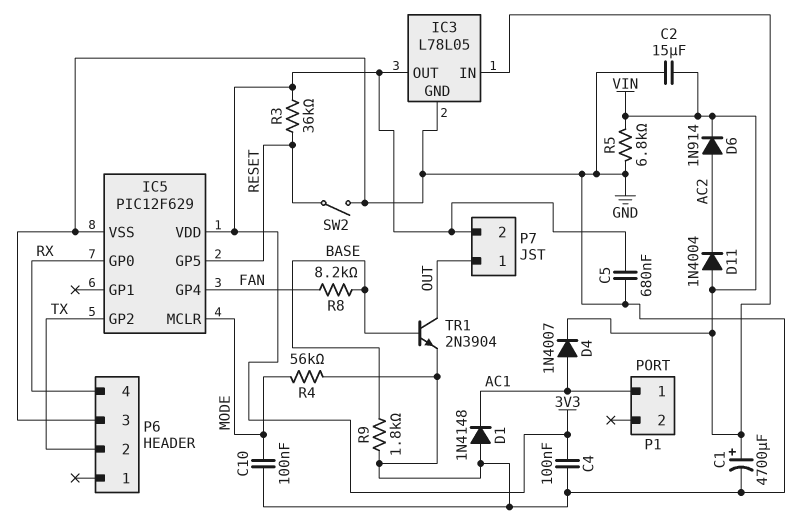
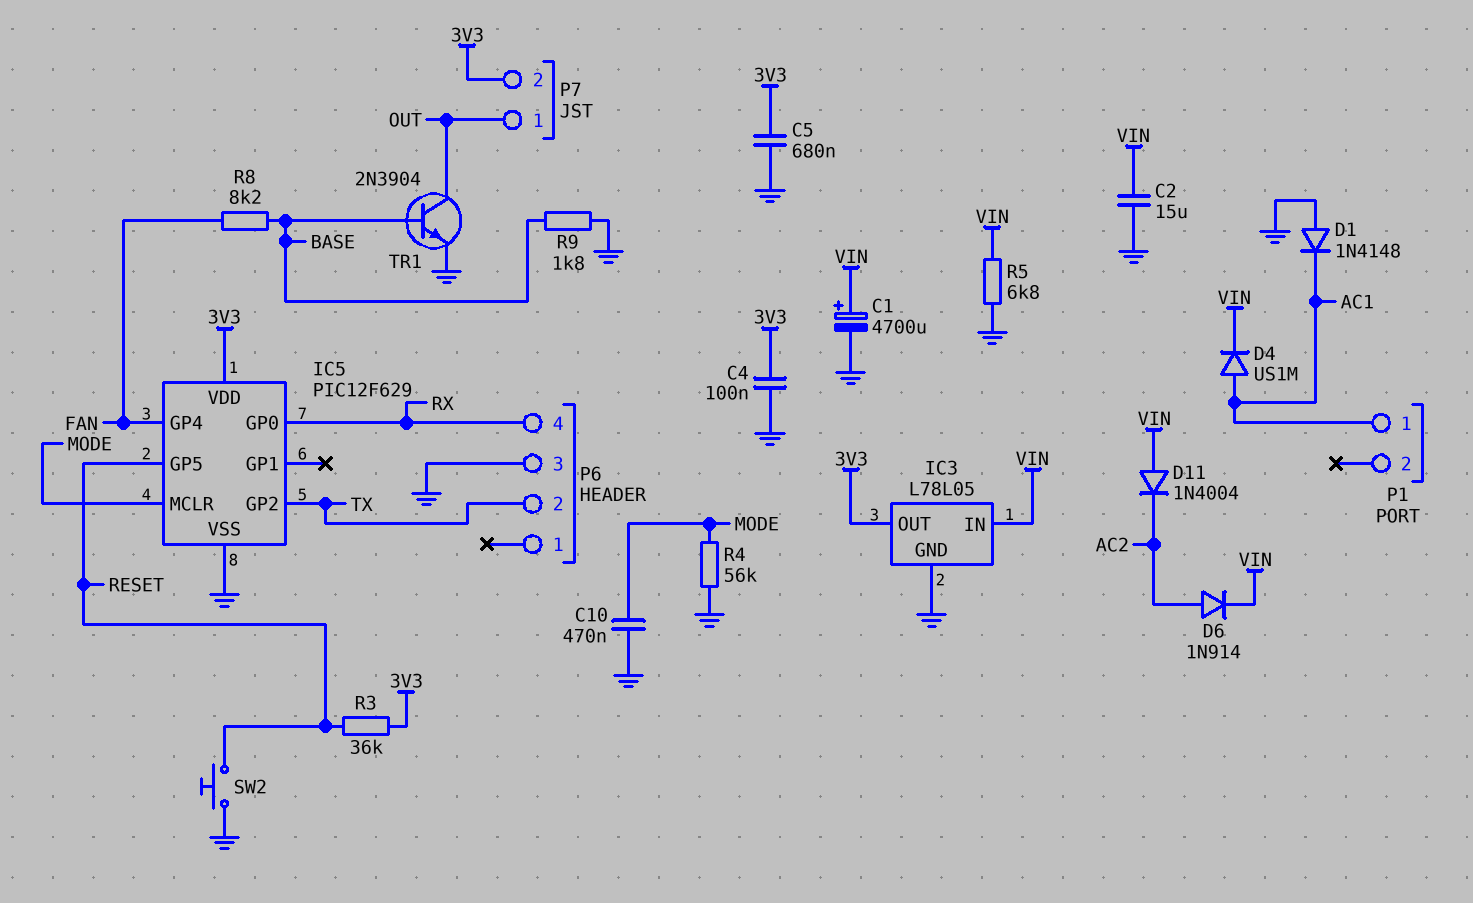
C10: 100nF (GND, MODE) -> 470nF (GND, MODE)
D4: diode 1N4007 (A AC1, K VIN) -> diode US1M (A AC1, K VIN)
SW2: switch (GND, RESET) -> button (GND, RESET)

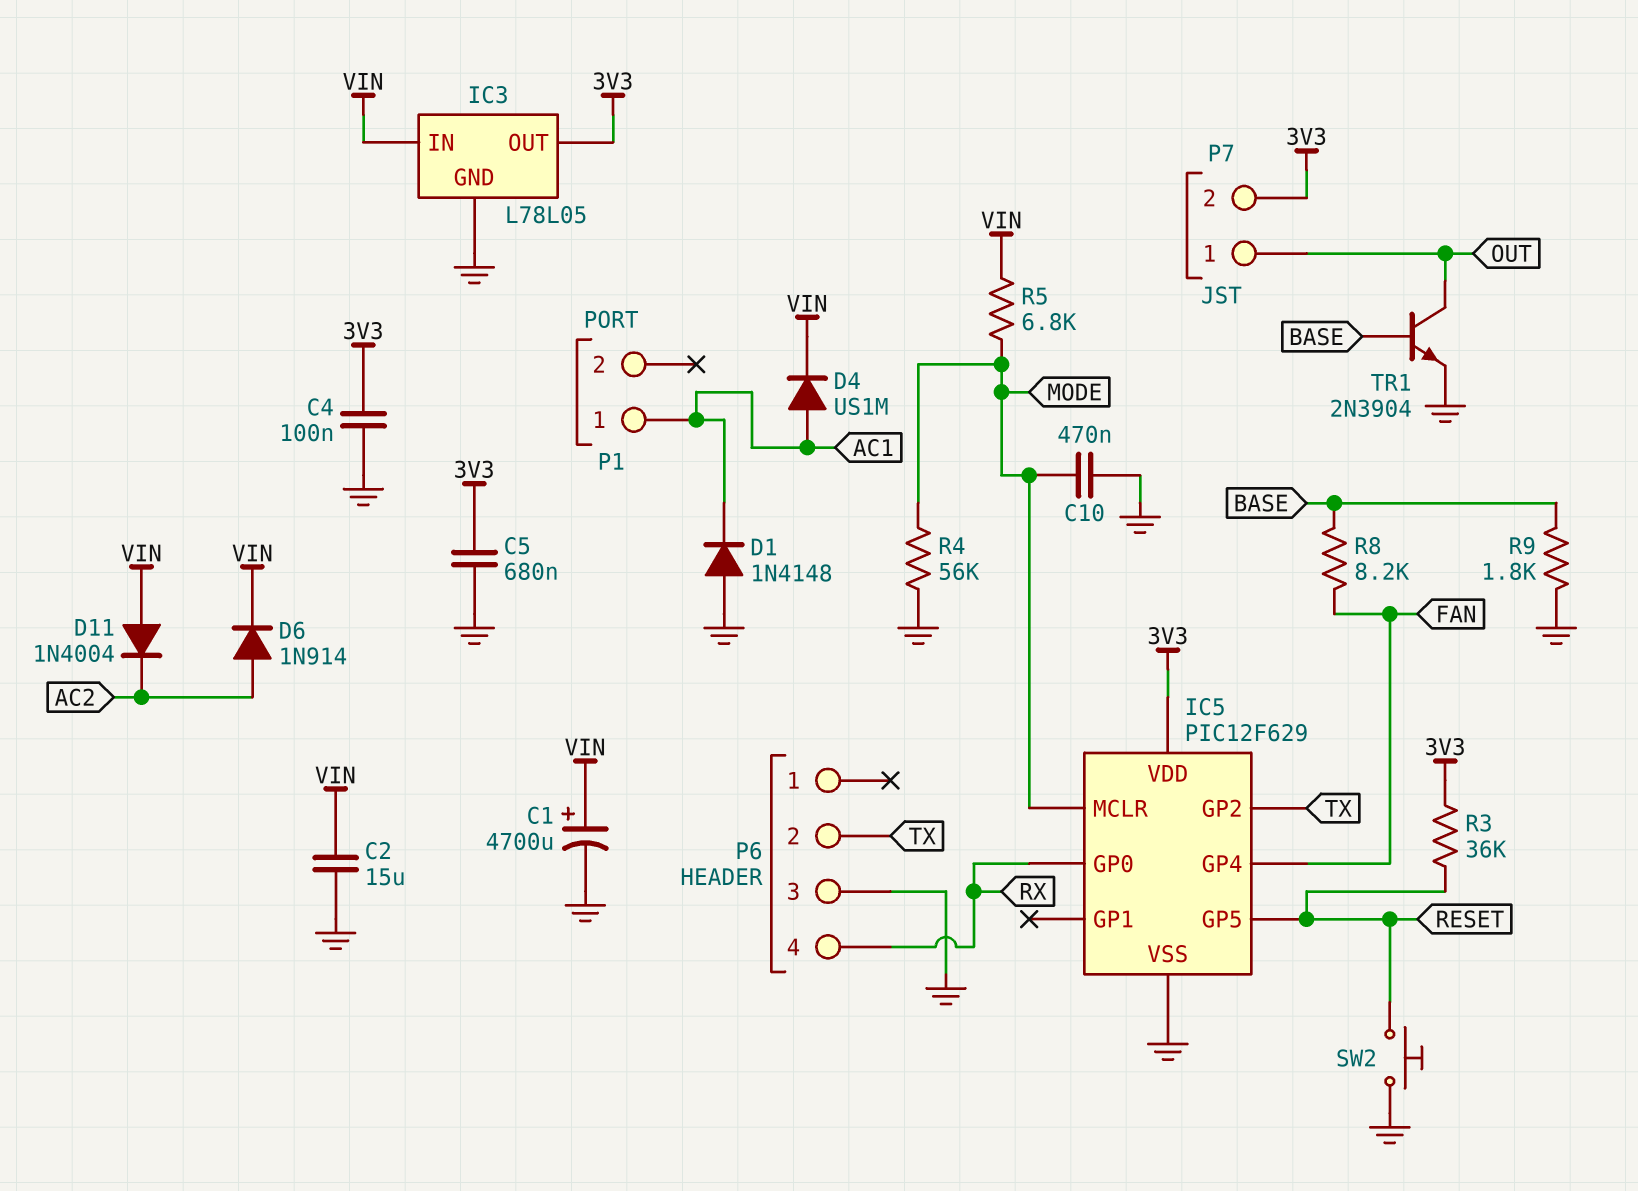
R5: 6.8k (GND, VIN) -> 6.8k (MODE, VIN)

